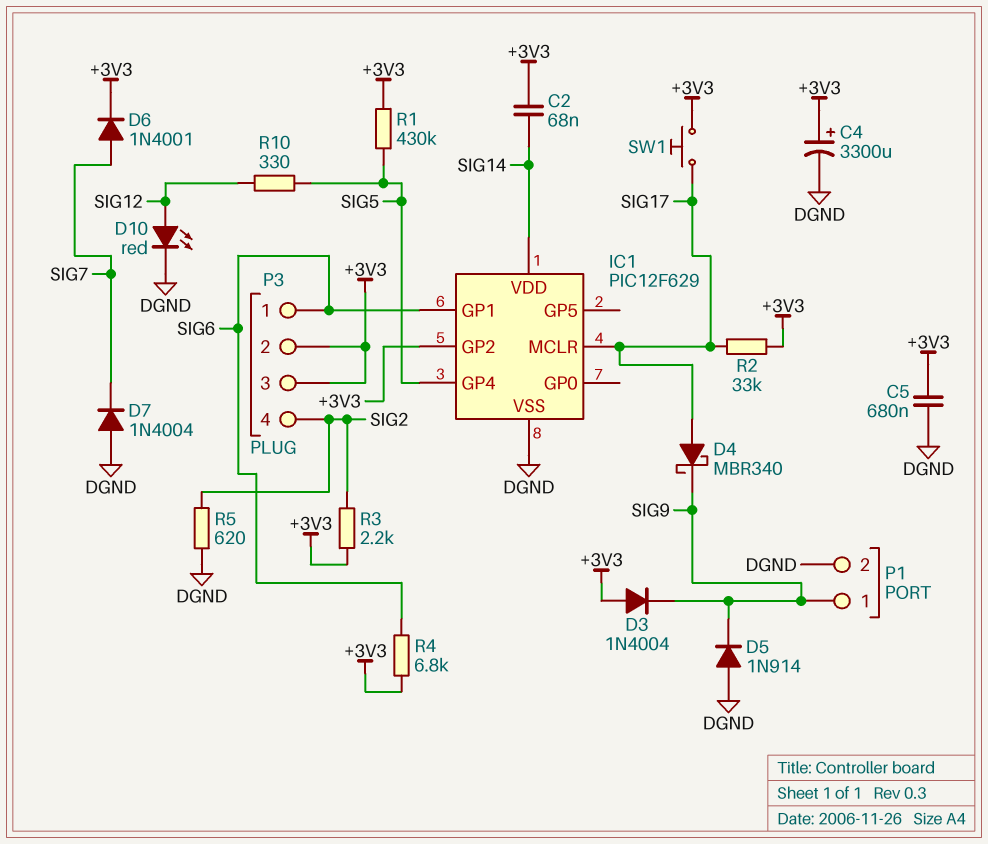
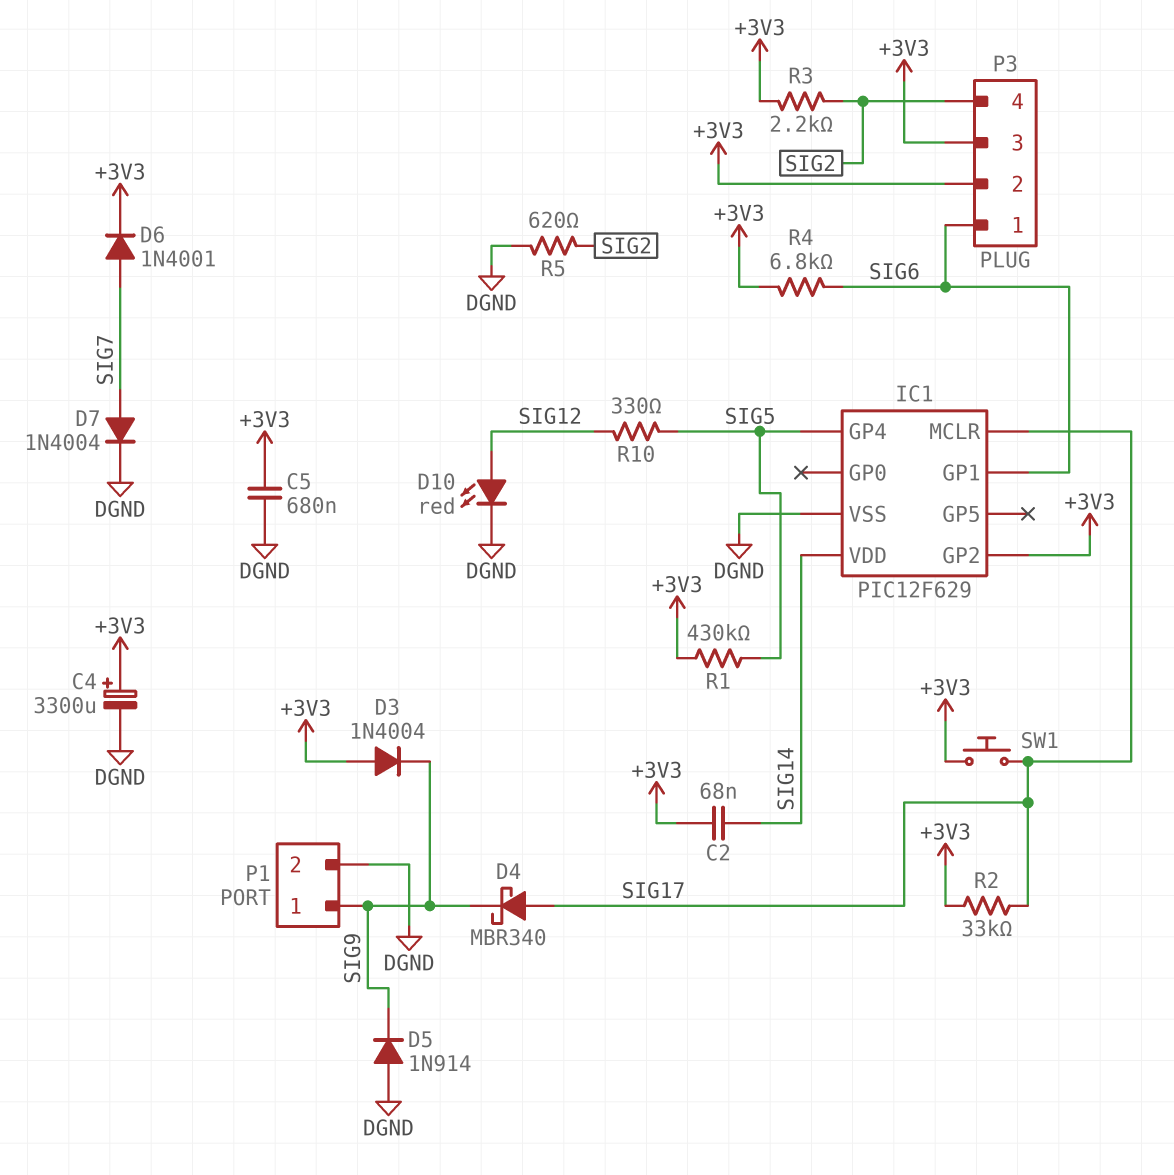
D7: diode 1N4004 (A DGND, K SIG7) -> diode 1N4004 (A SIG7, K DGND)

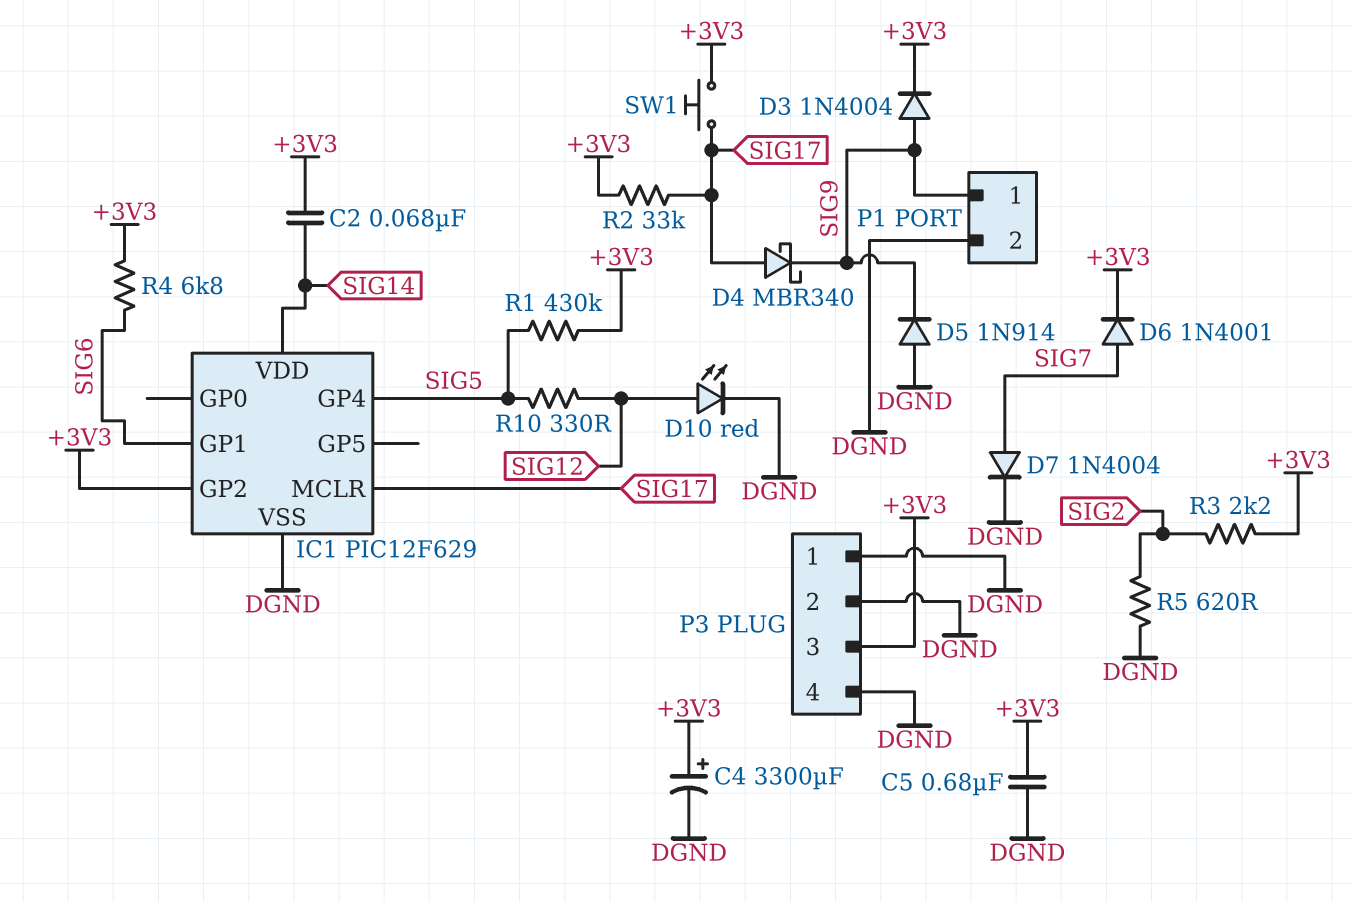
D3: diode 1N4004 (A +3V3, K SIG9) -> diode 1N4004 (A SIG9, K +3V3)
P3 pin 1: SIG6 -> DGND
P3 pin 2: +3V3 -> DGND
P3 pin 4: SIG2 -> DGND

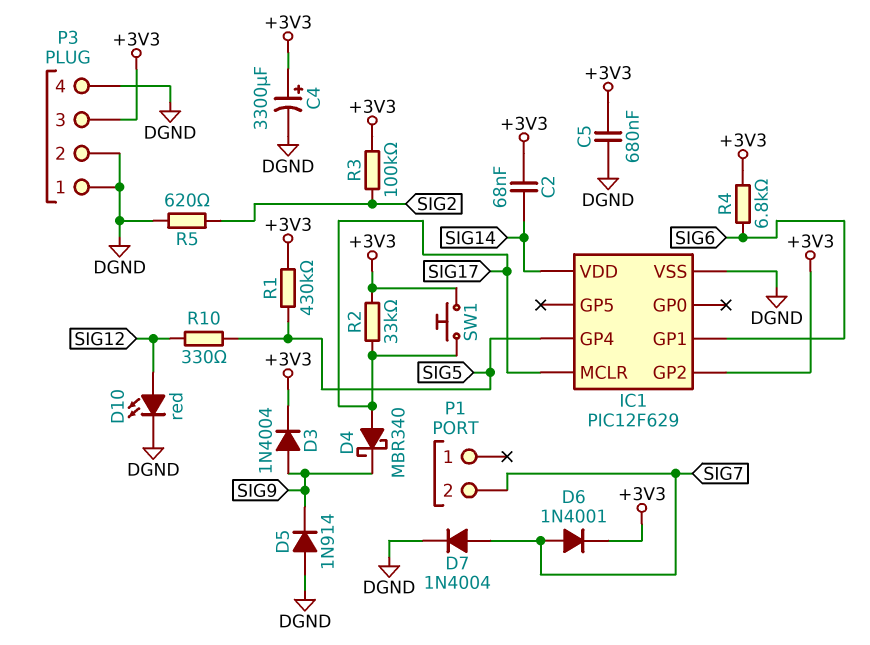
P1 pin 1: SIG9 -> none
P1 pin 2: DGND -> SIG7
R3: 2.2k (+3V3, SIG2) -> 100k (+3V3, SIG2)

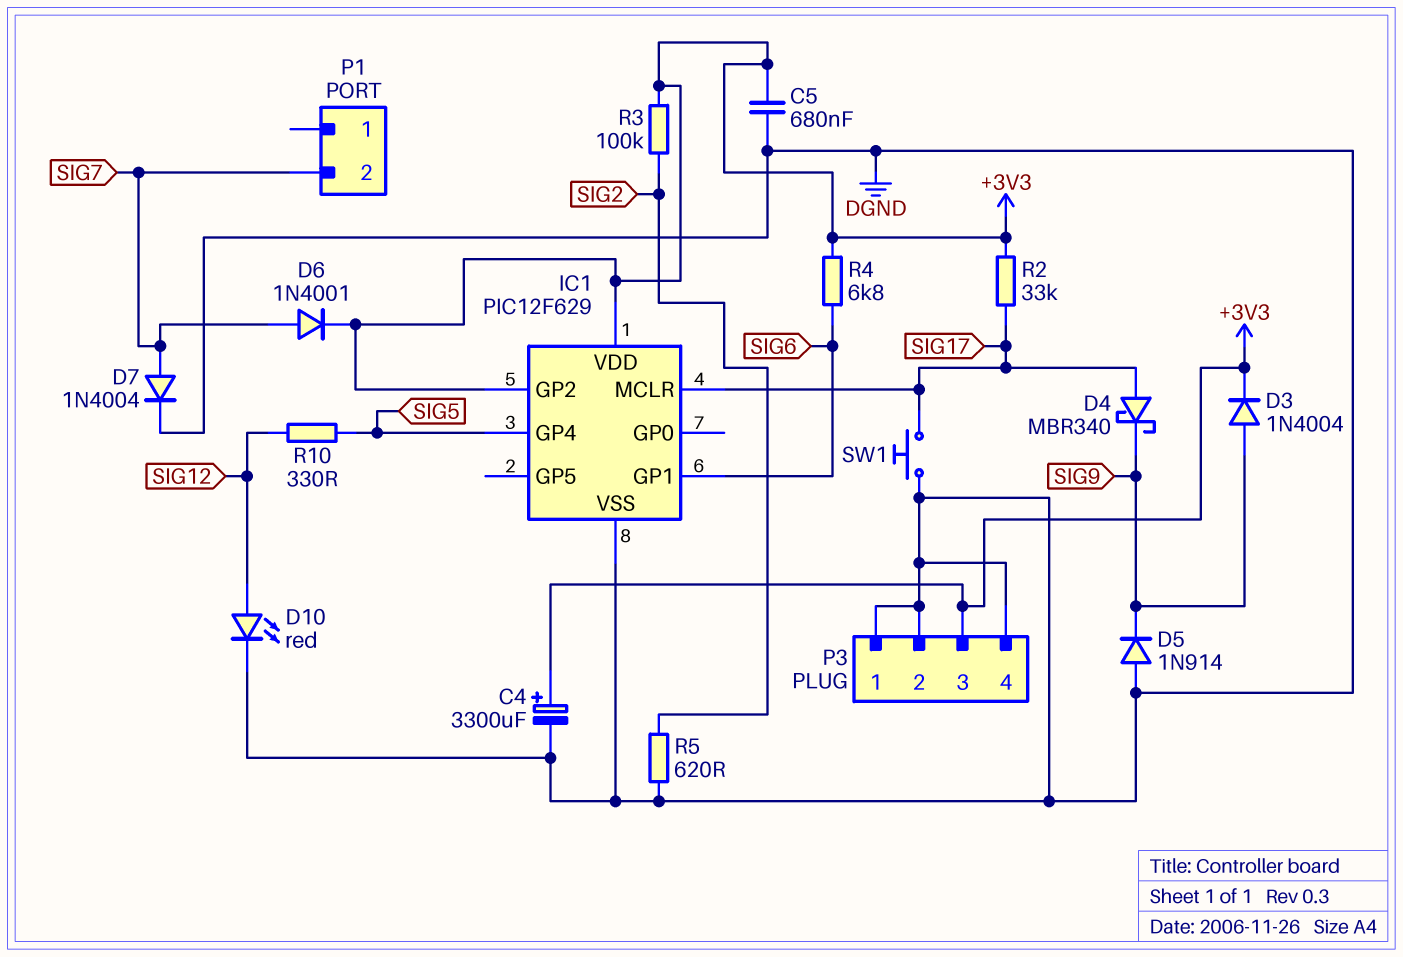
C2: 68nF (+3V3, SIG14) -> none
IC1 pin VDD: SIG14 -> +3V3
R1: 430k (+3V3, SIG5) -> none
SW1: button (+3V3, SIG17) -> button (DGND, SIG17)

